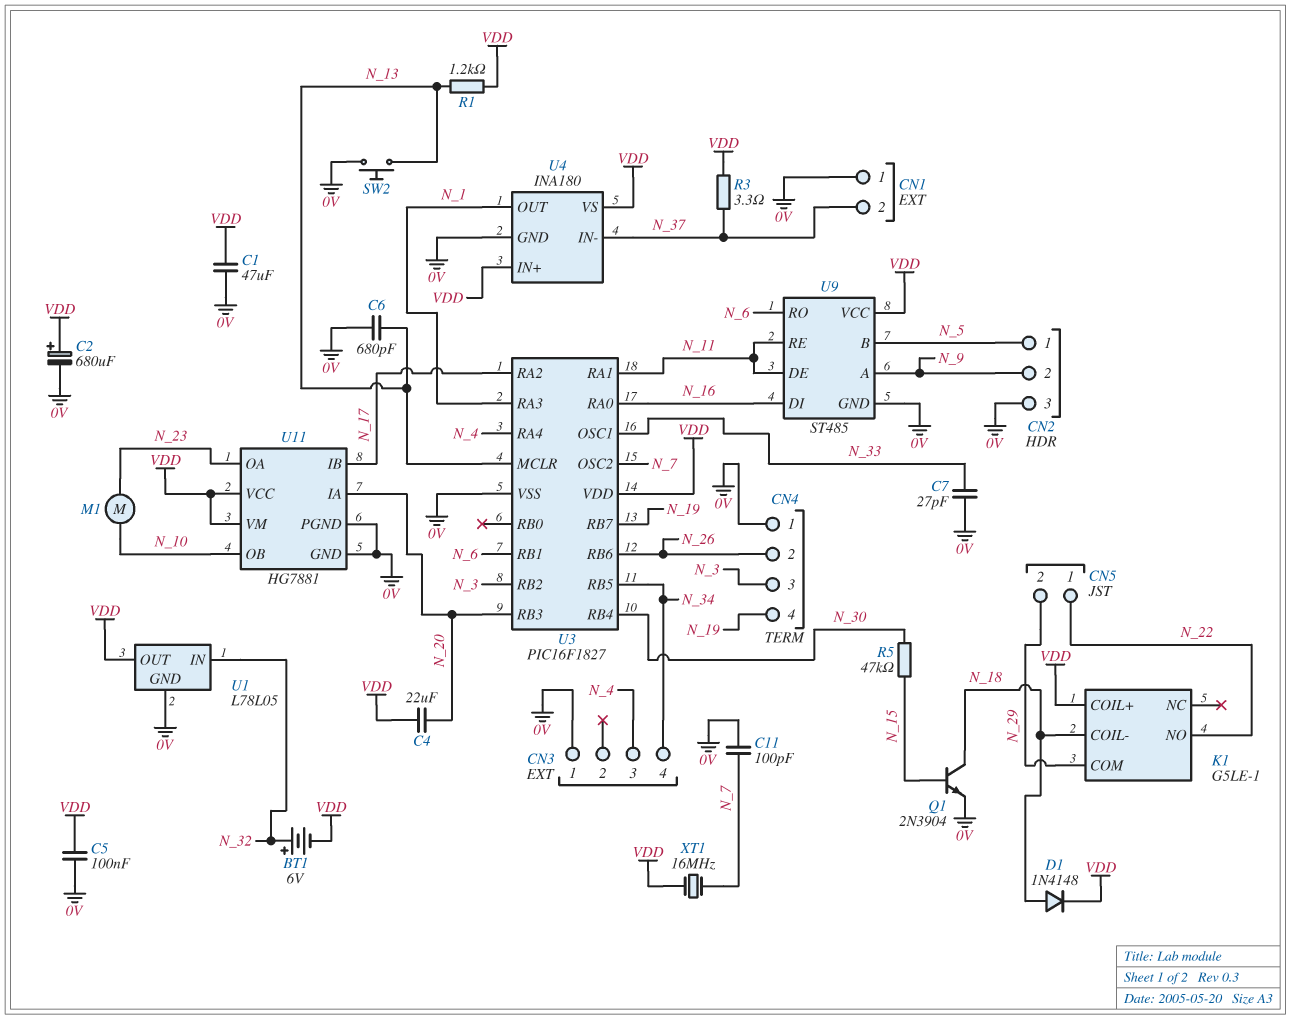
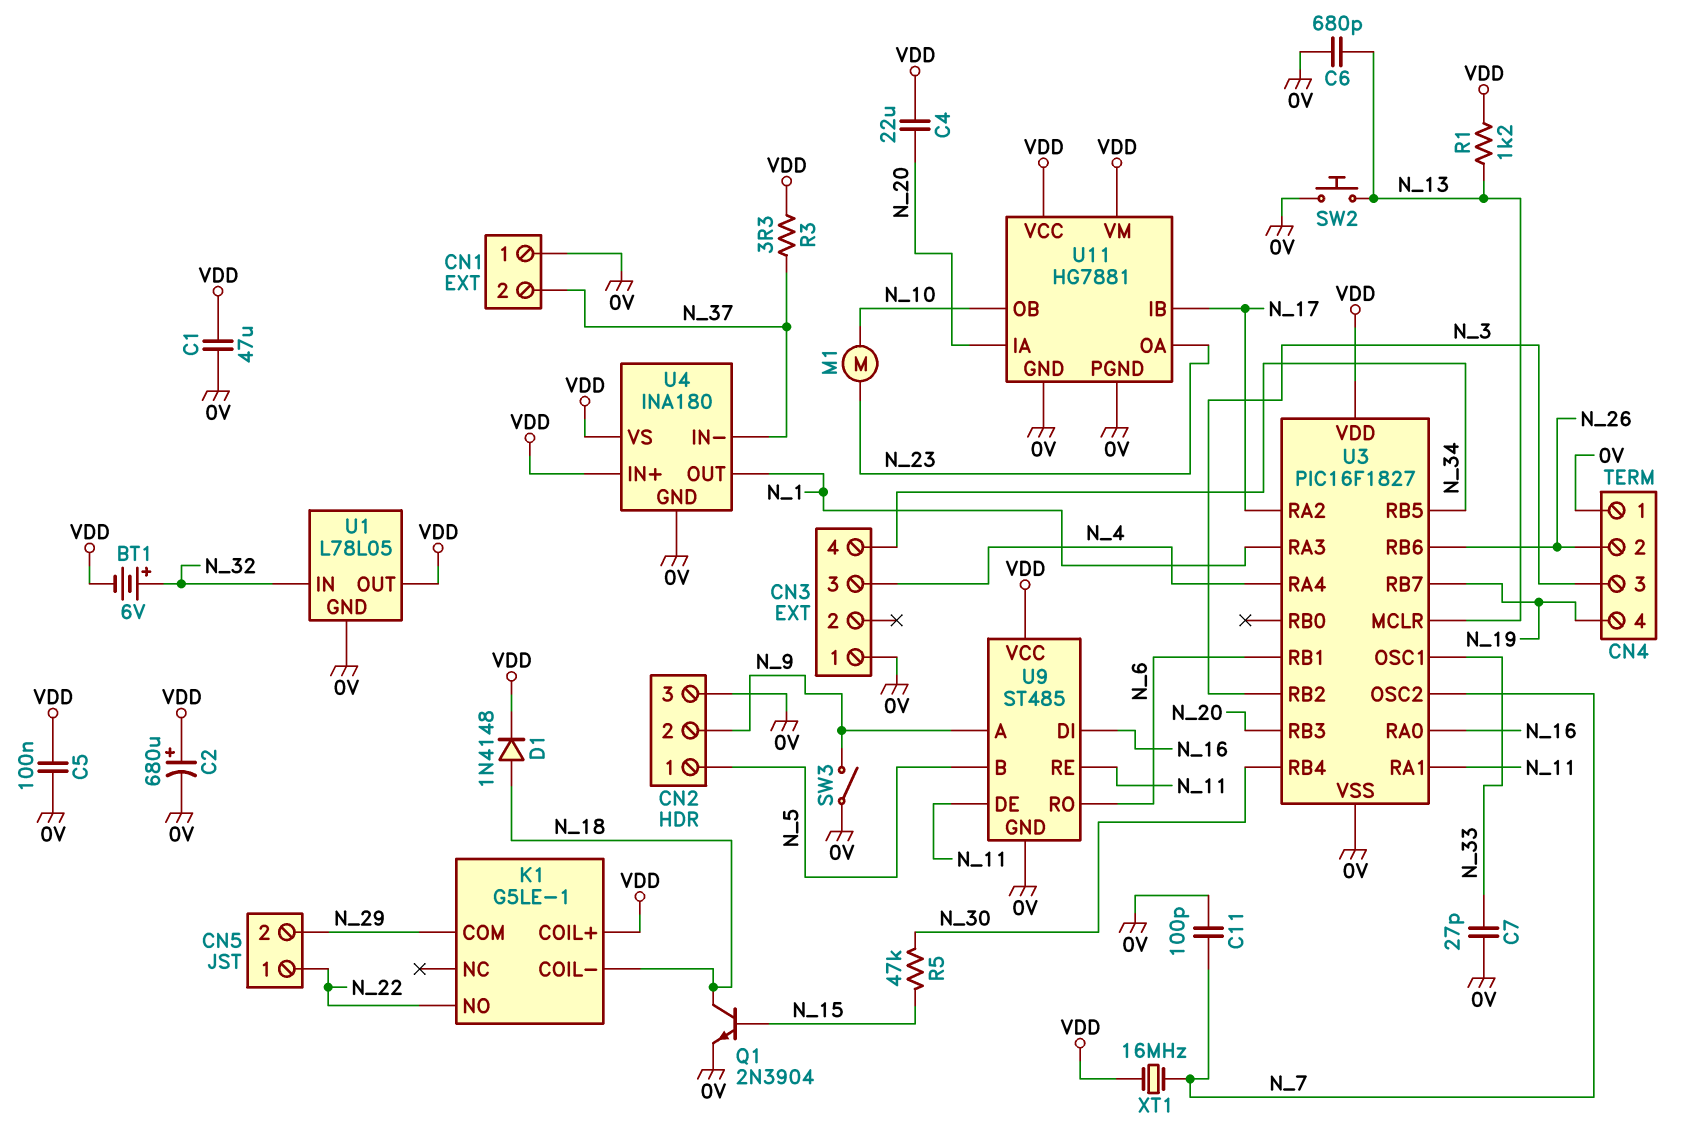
SW3: none -> switch (0V, N_9)

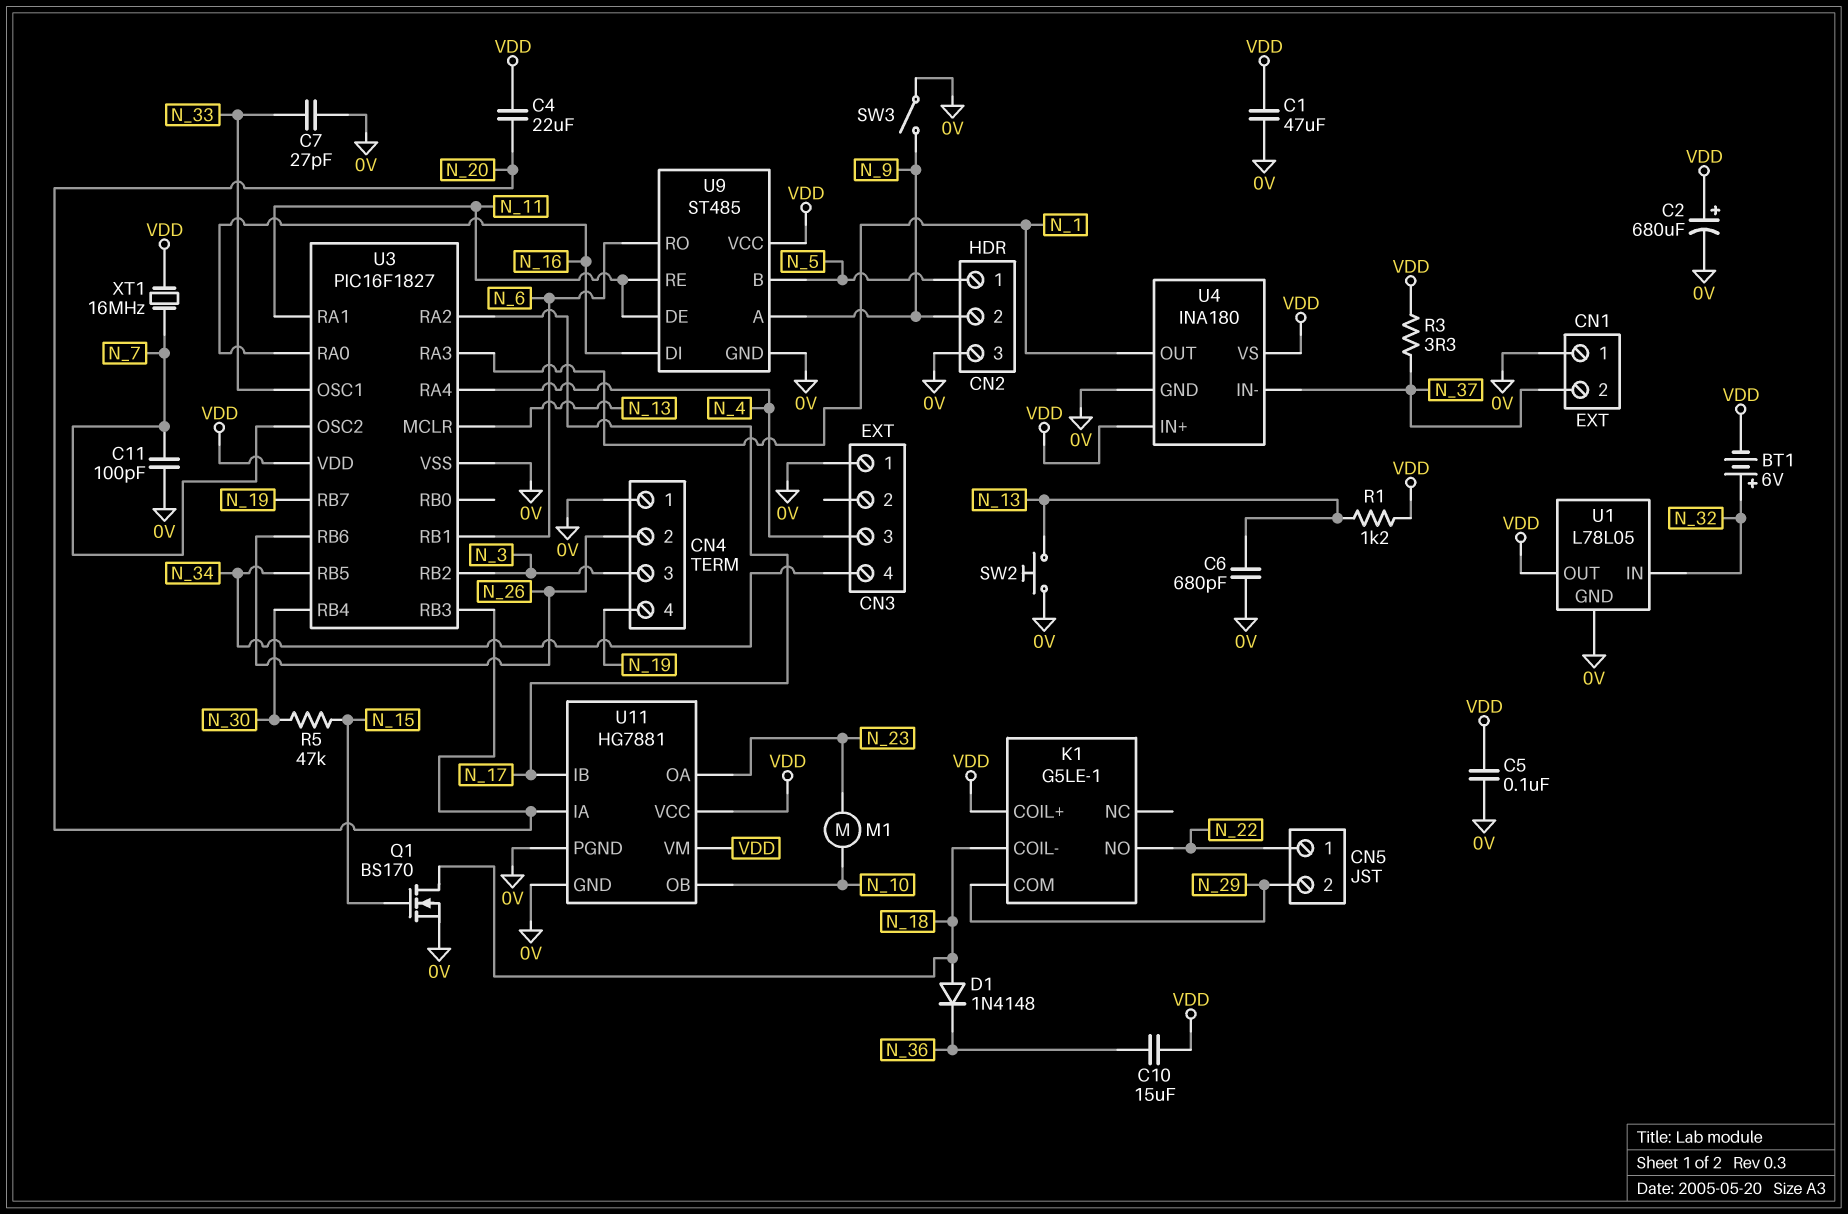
C10: none -> 15uF (N_36, VDD)
D1: diode 1N4148 (A N_18, K VDD) -> diode 1N4148 (A N_18, K N_36)
Q1: NPN 2N3904 (B N_15, C N_18, E 0V) -> NMOS BS170 (G N_15, D N_18, S 0V)

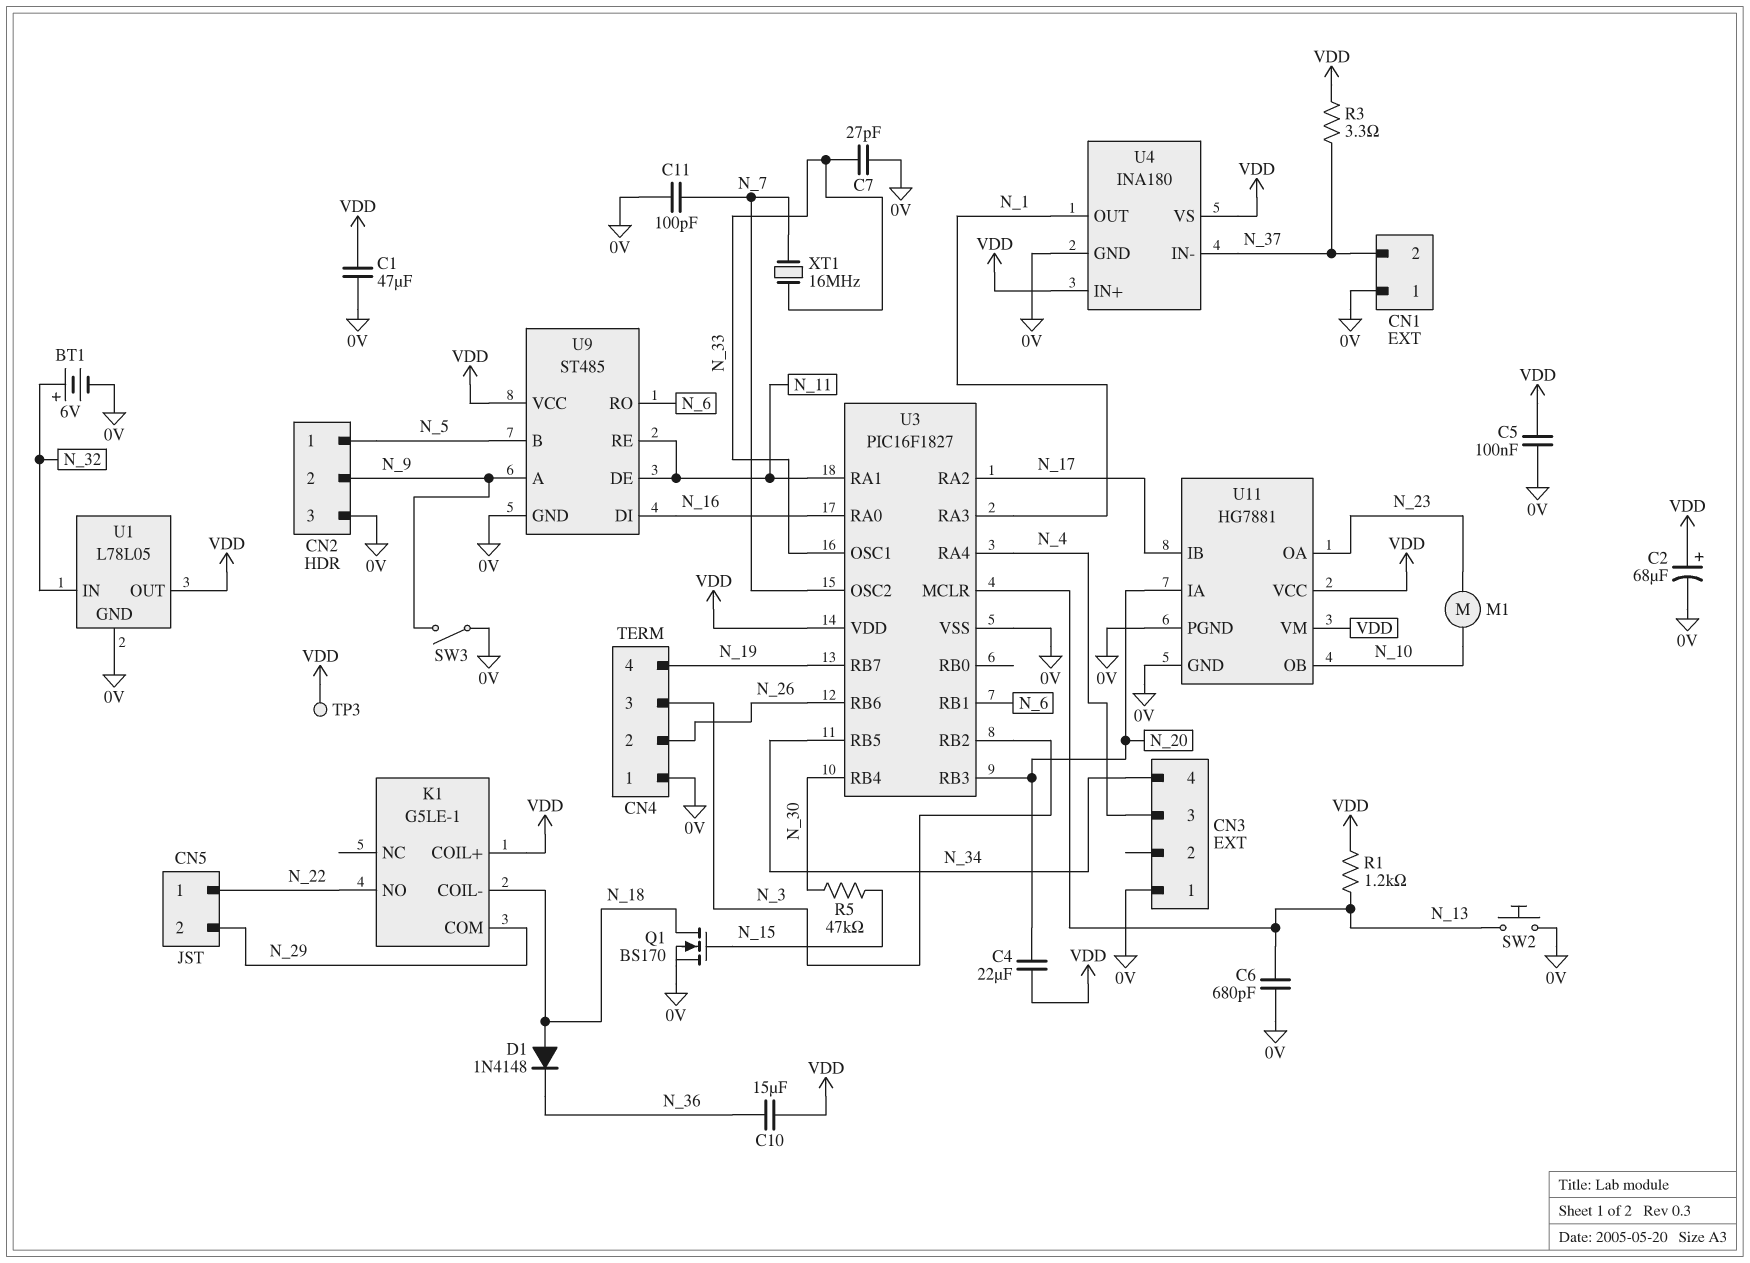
BT1: 6V (plus N_32, minus VDD) -> 6V (plus N_32, minus 0V)
C2: 680uF (plus VDD, minus 0V) -> 68uF (plus VDD, minus 0V)
TP3: none -> test point (VDD)
XT1: 16MHz (N_7, VDD) -> 16MHz (N_7, N_33)

